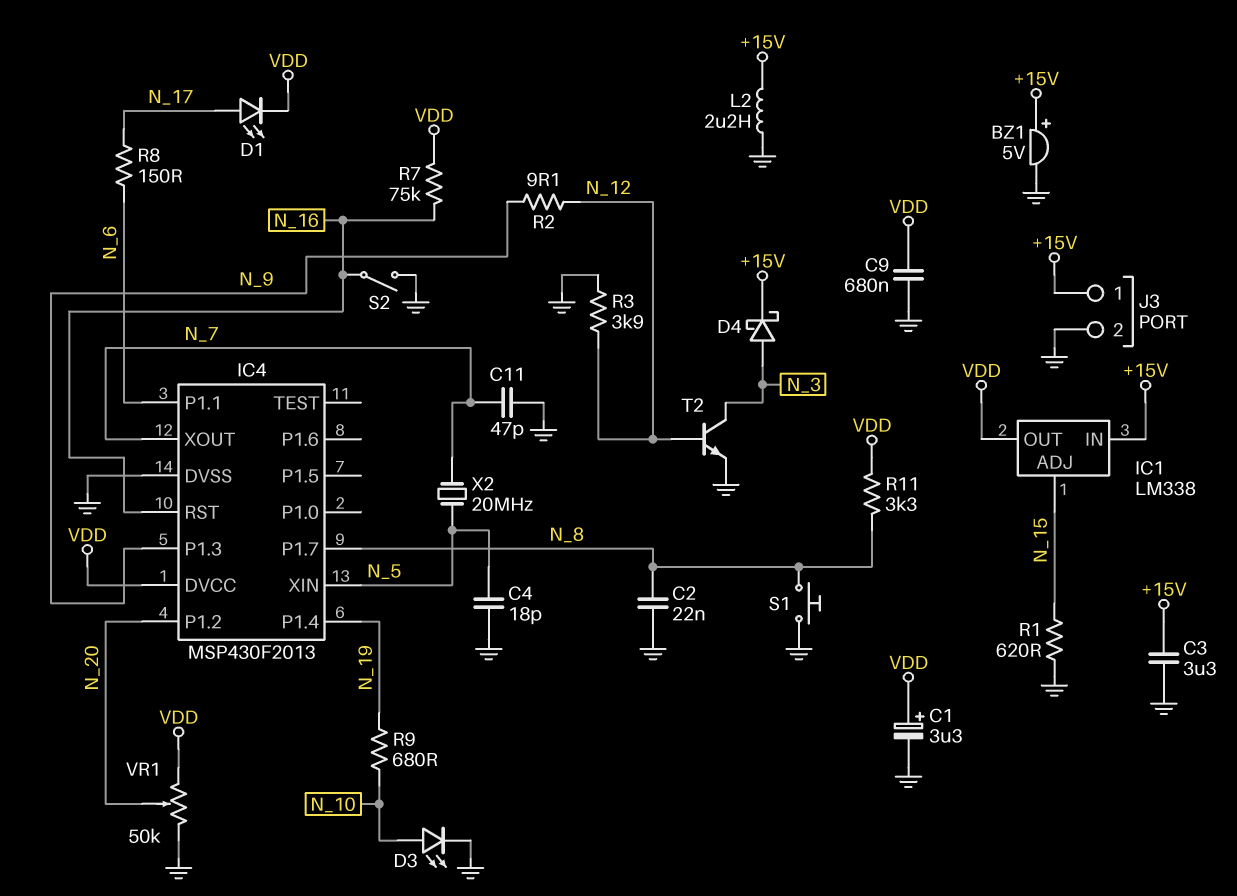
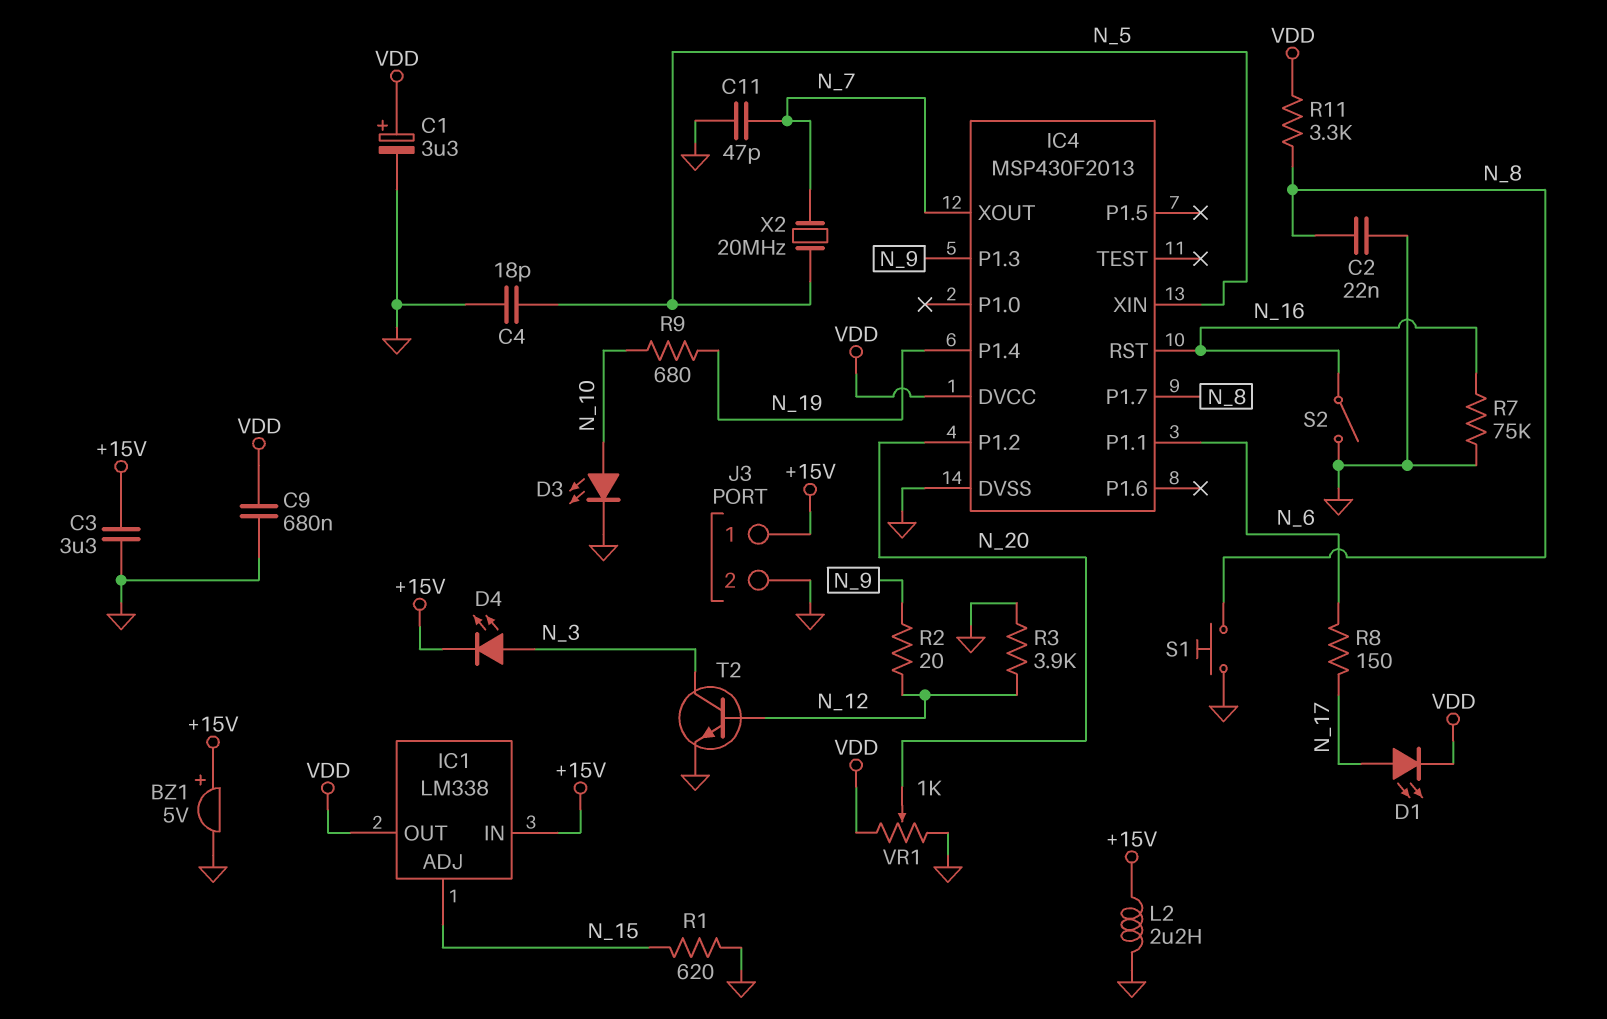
D4: schottky (A N_3, K +15V) -> LED (A N_3, K +15V)
R2: 9.1 (N_9, N_12) -> 20 (N_9, N_12)
R7: 75k (N_16, VDD) -> 75k (GND, N_16)
VR1: 50k (GND, VDD, wiper N_20) -> 1k (GND, VDD, wiper N_20)

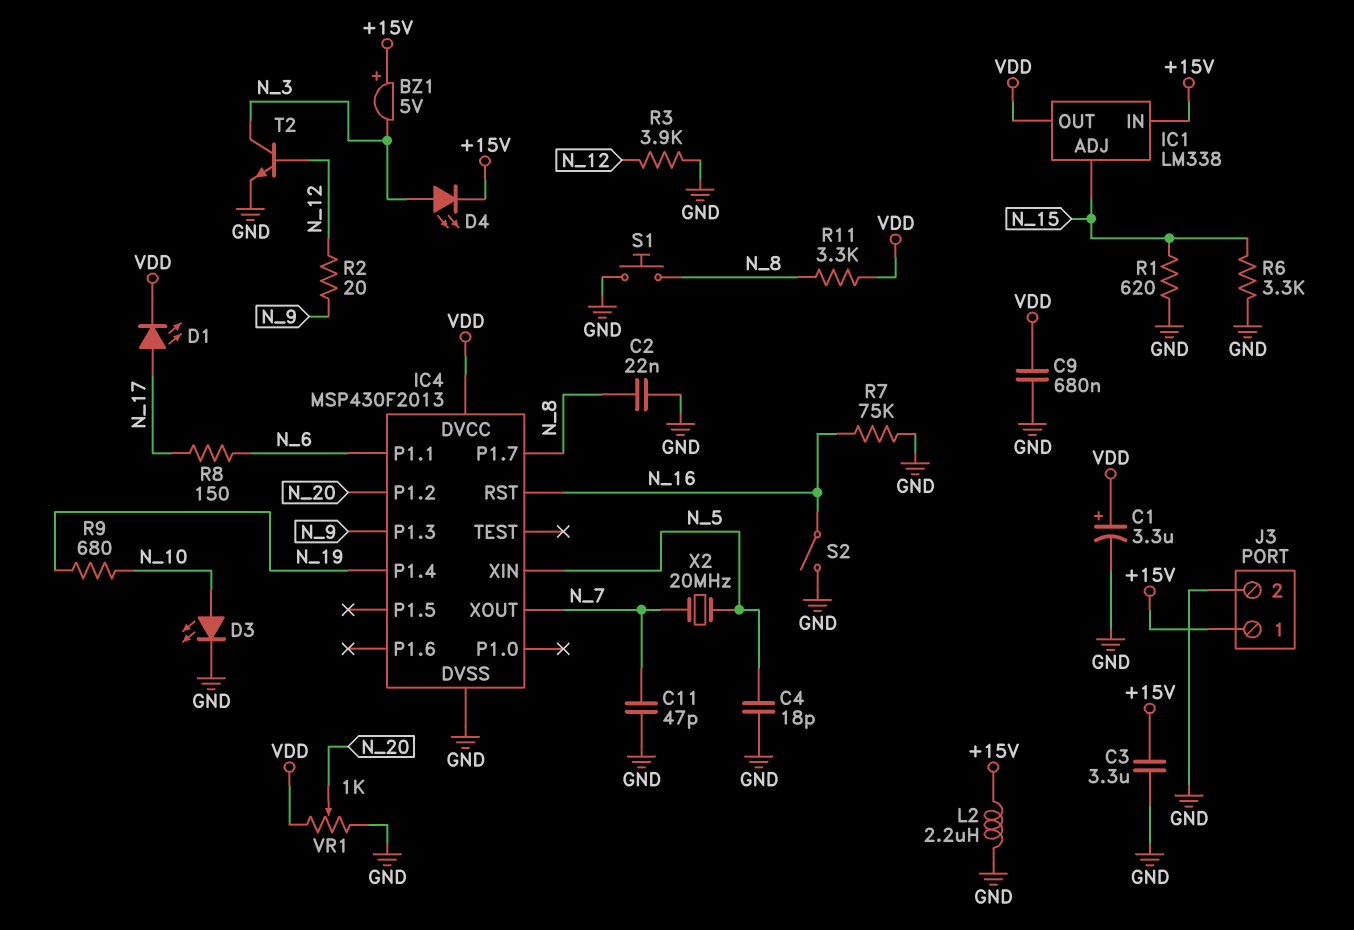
BZ1: buzzer 5V (plus +15V, minus GND) -> buzzer 5V (plus +15V, minus N_3)
R6: none -> 3.3k (GND, N_15)

